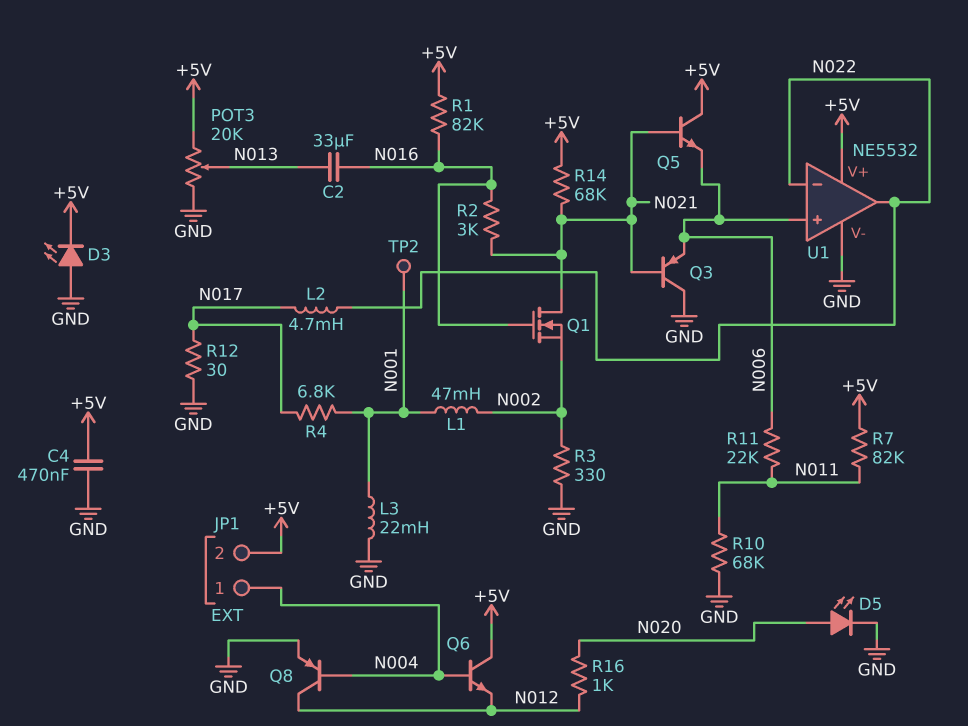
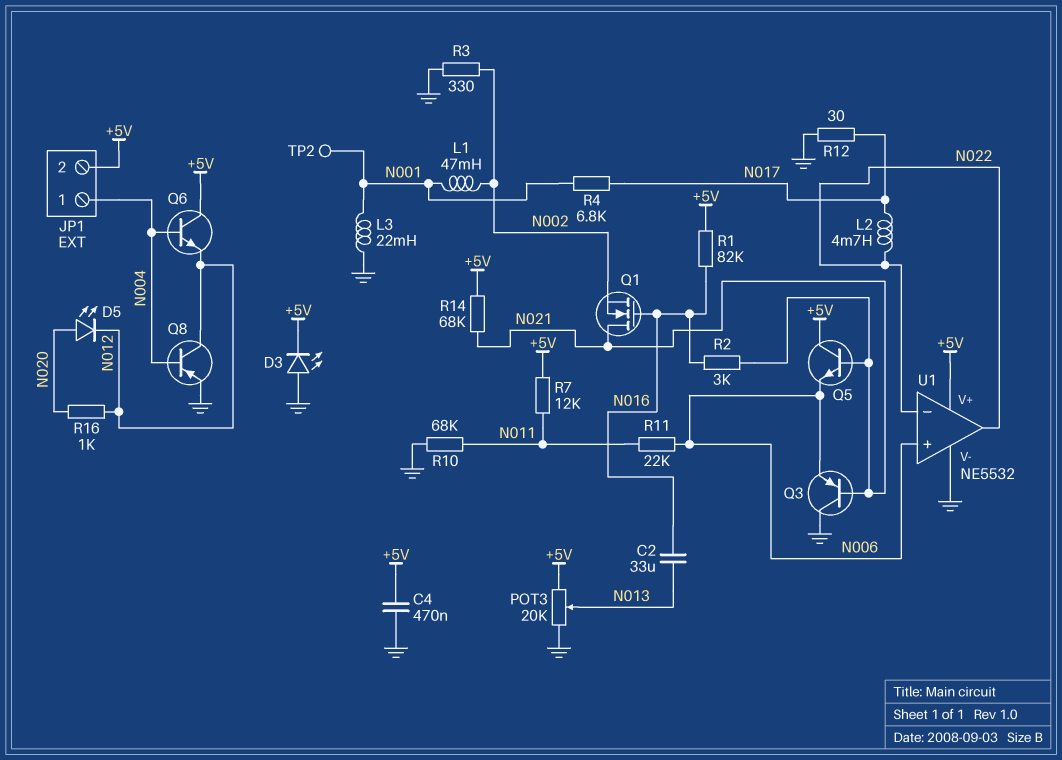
D5: LED (A N020, K GND) -> LED (A N020, K N012)
R7: 82k (+5V, N011) -> 12k (+5V, N011)

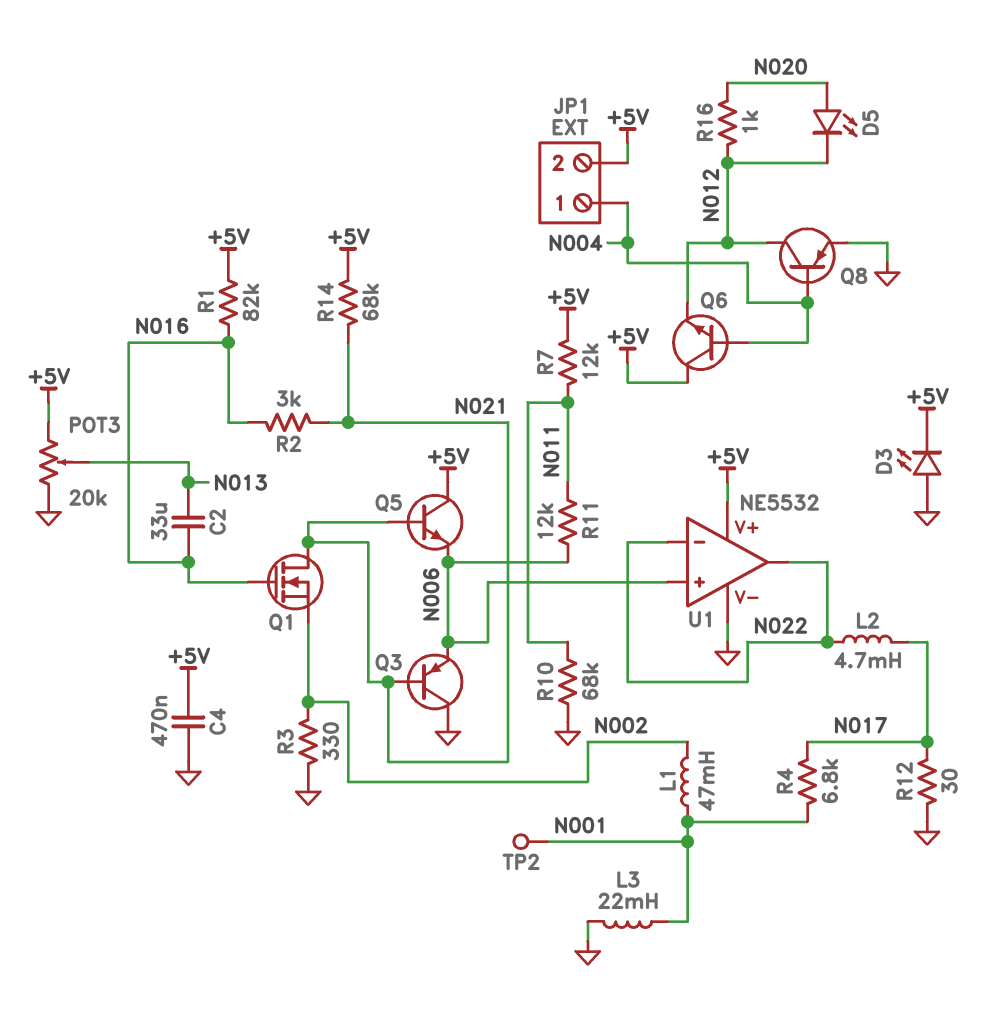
R11: 22k (N006, N011) -> 12k (N006, N011)

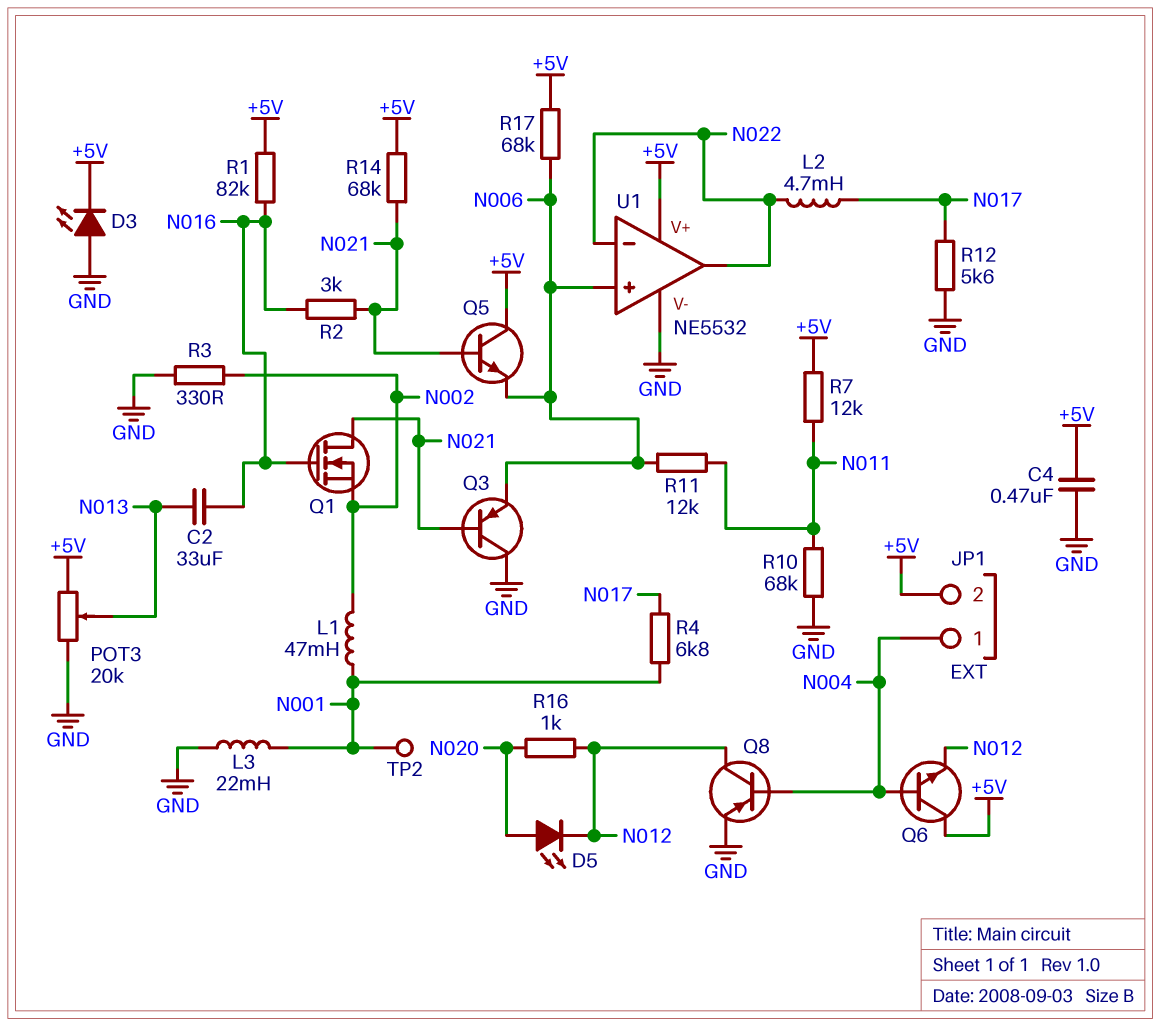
R12: 30 (GND, N017) -> 5.6k (GND, N017)
R17: none -> 68k (+5V, N006)

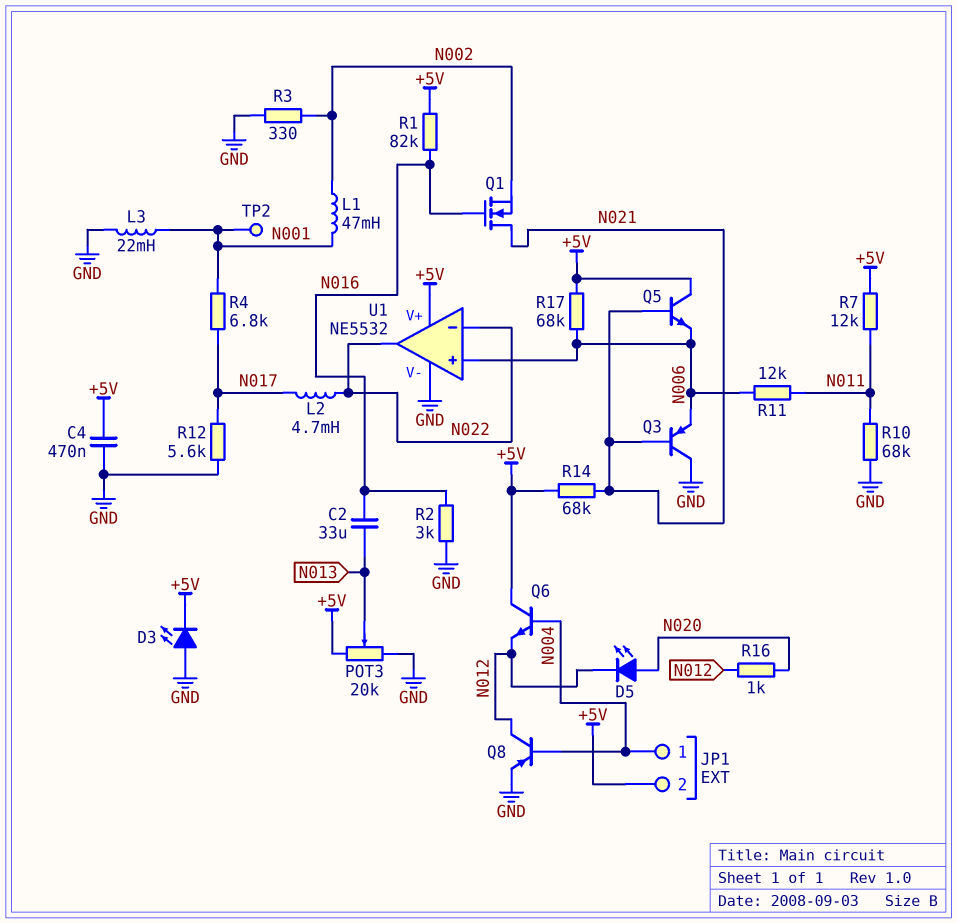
R2: 3k (N016, N021) -> 3k (GND, N016)

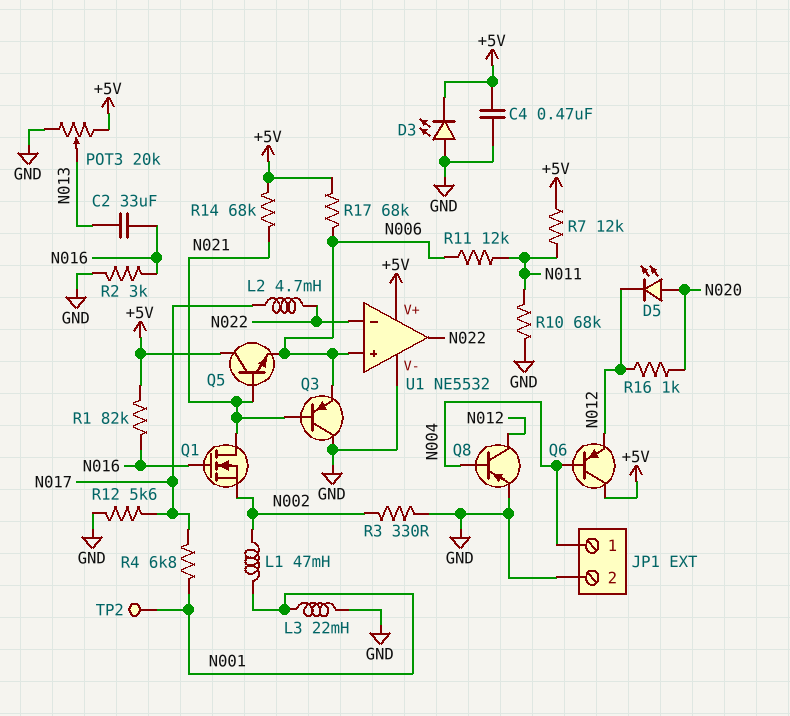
JP1 pin 2: +5V -> GND
Q6: NPN (B N004, C +5V, E N012) -> PNP (B N004, C +5V, E N012)

